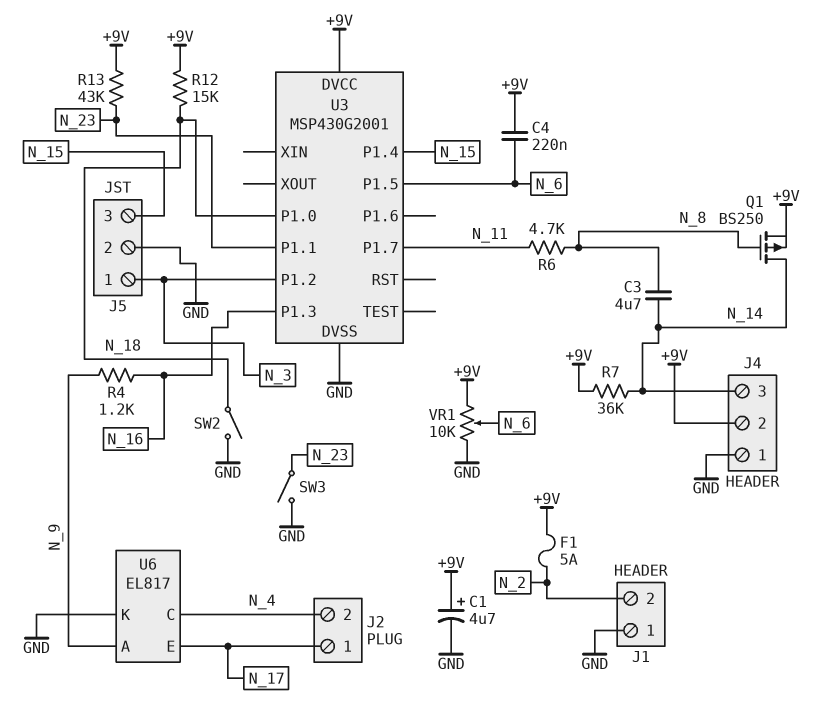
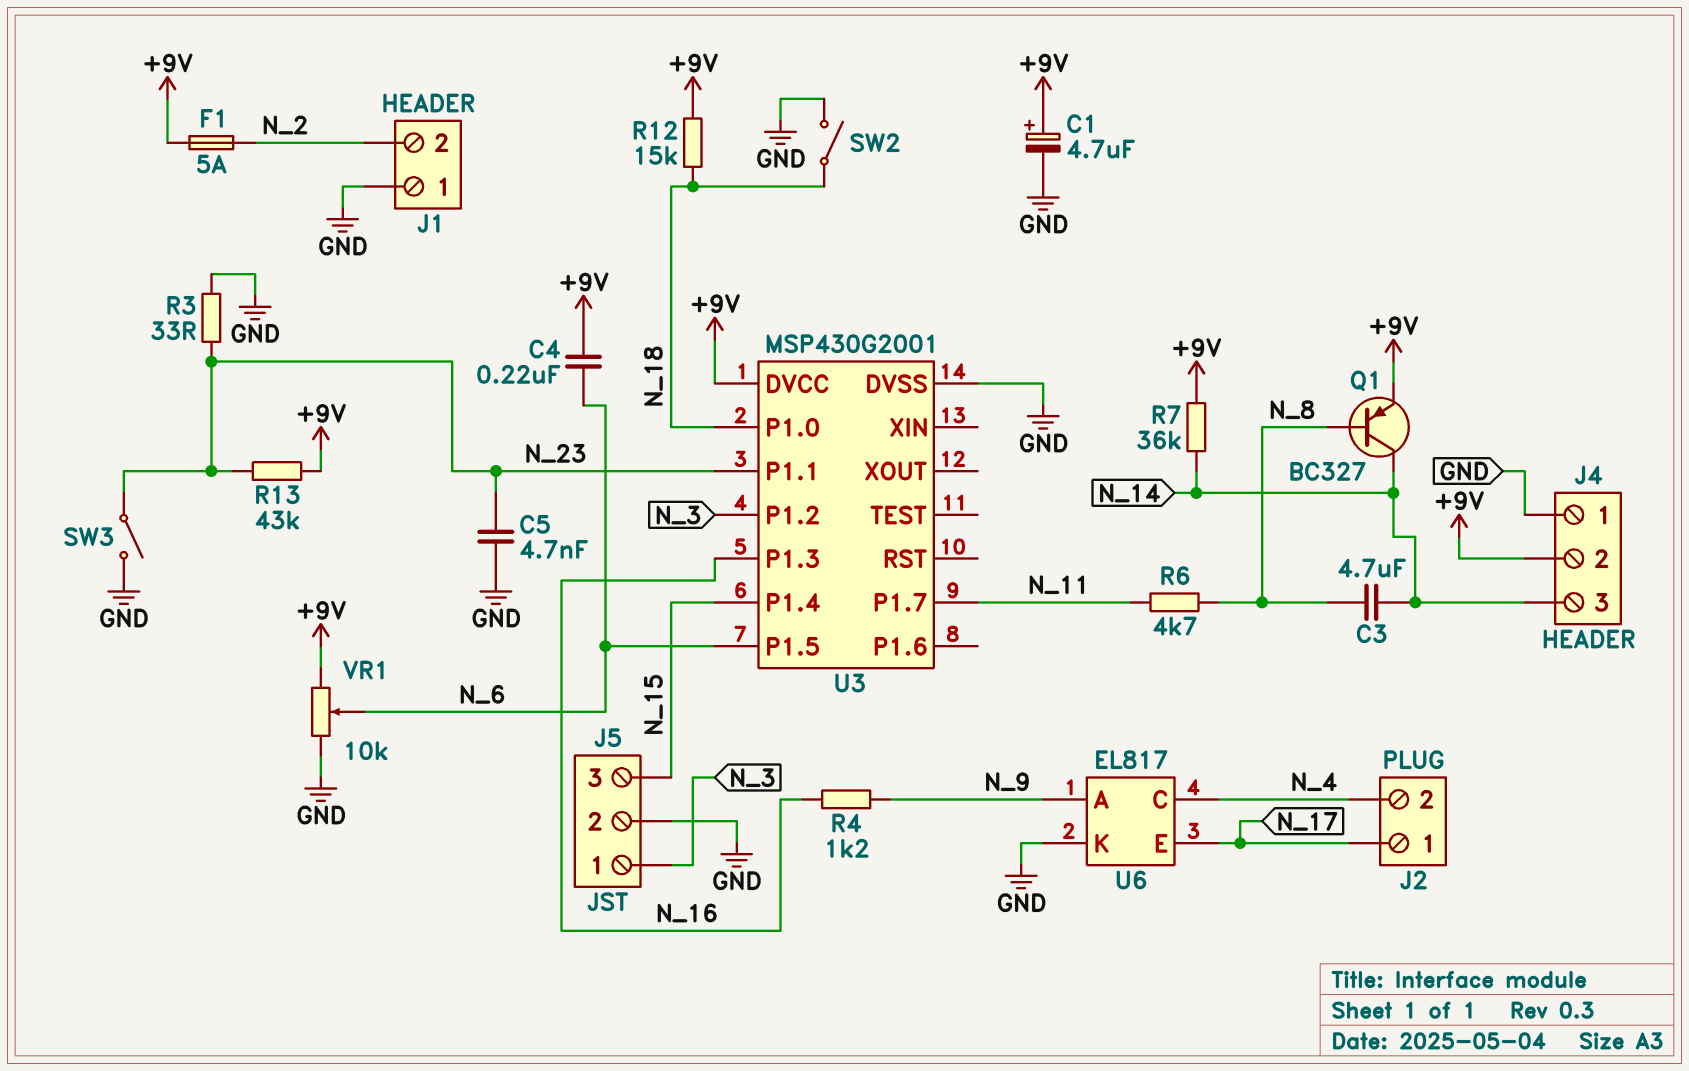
C5: none -> 4.7nF (GND, N_23)
Q1: PMOS BS250 (G N_8, D N_14, S +9V) -> PNP BC327 (B N_8, C N_14, E +9V)
R3: none -> 33 (GND, N_23)

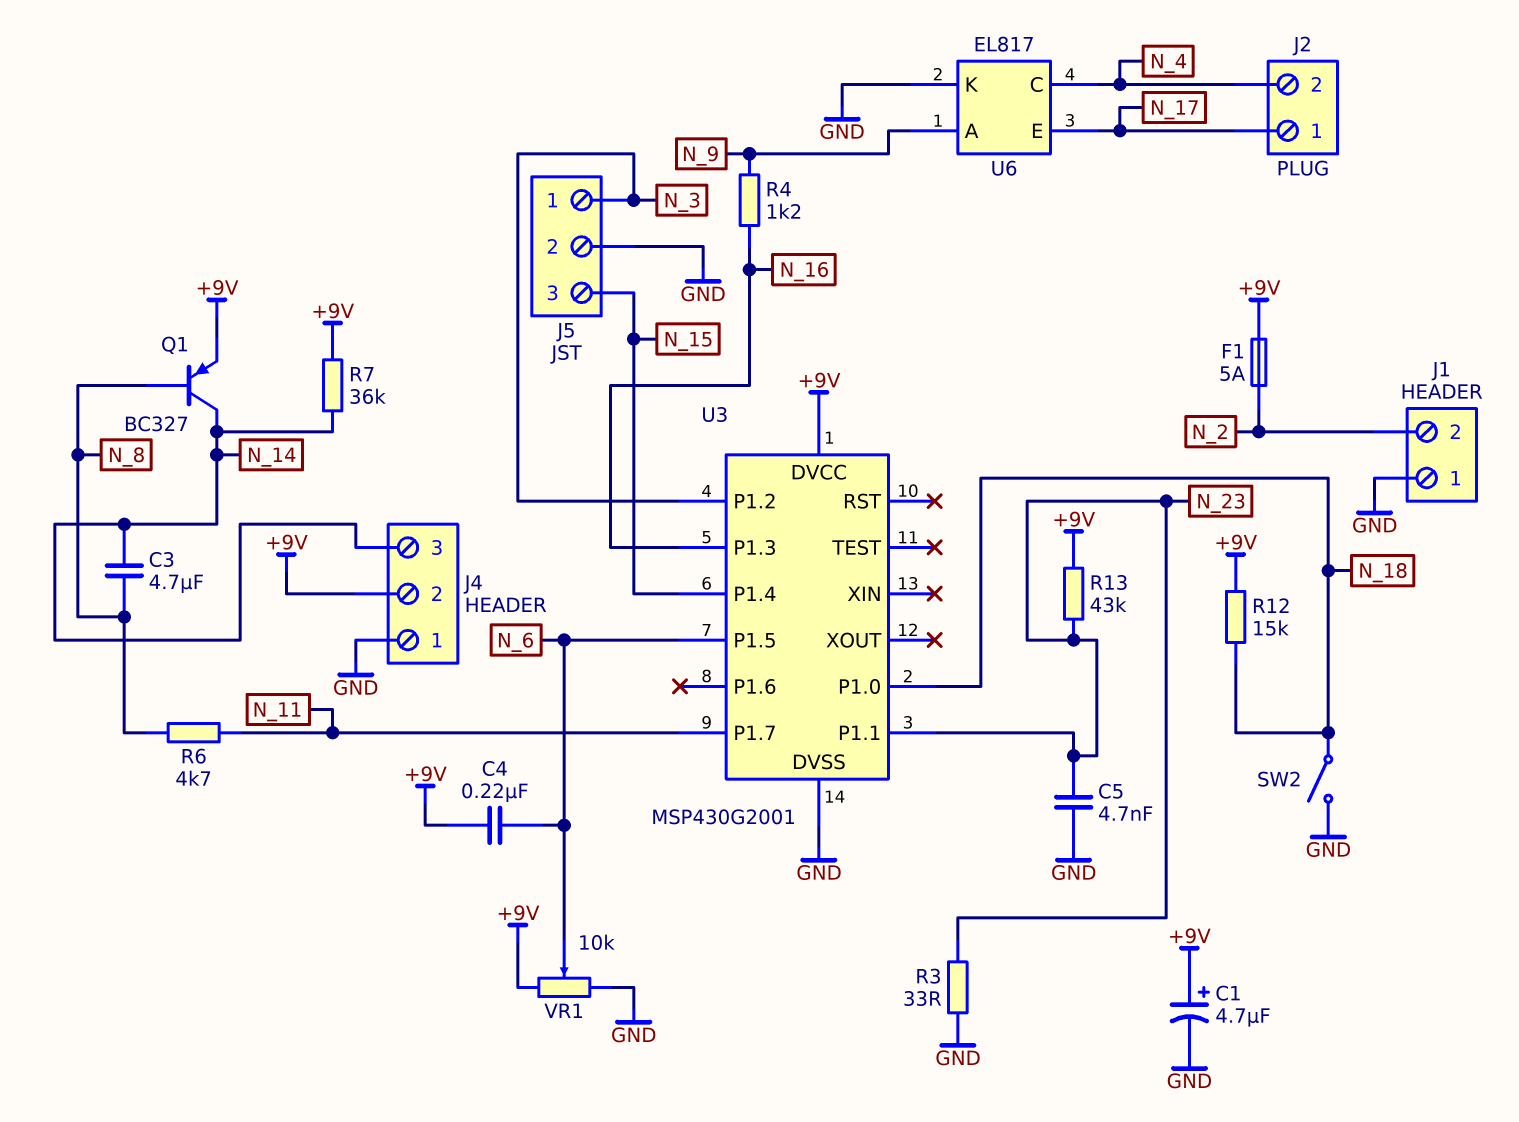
SW3: switch (GND, N_23) -> none

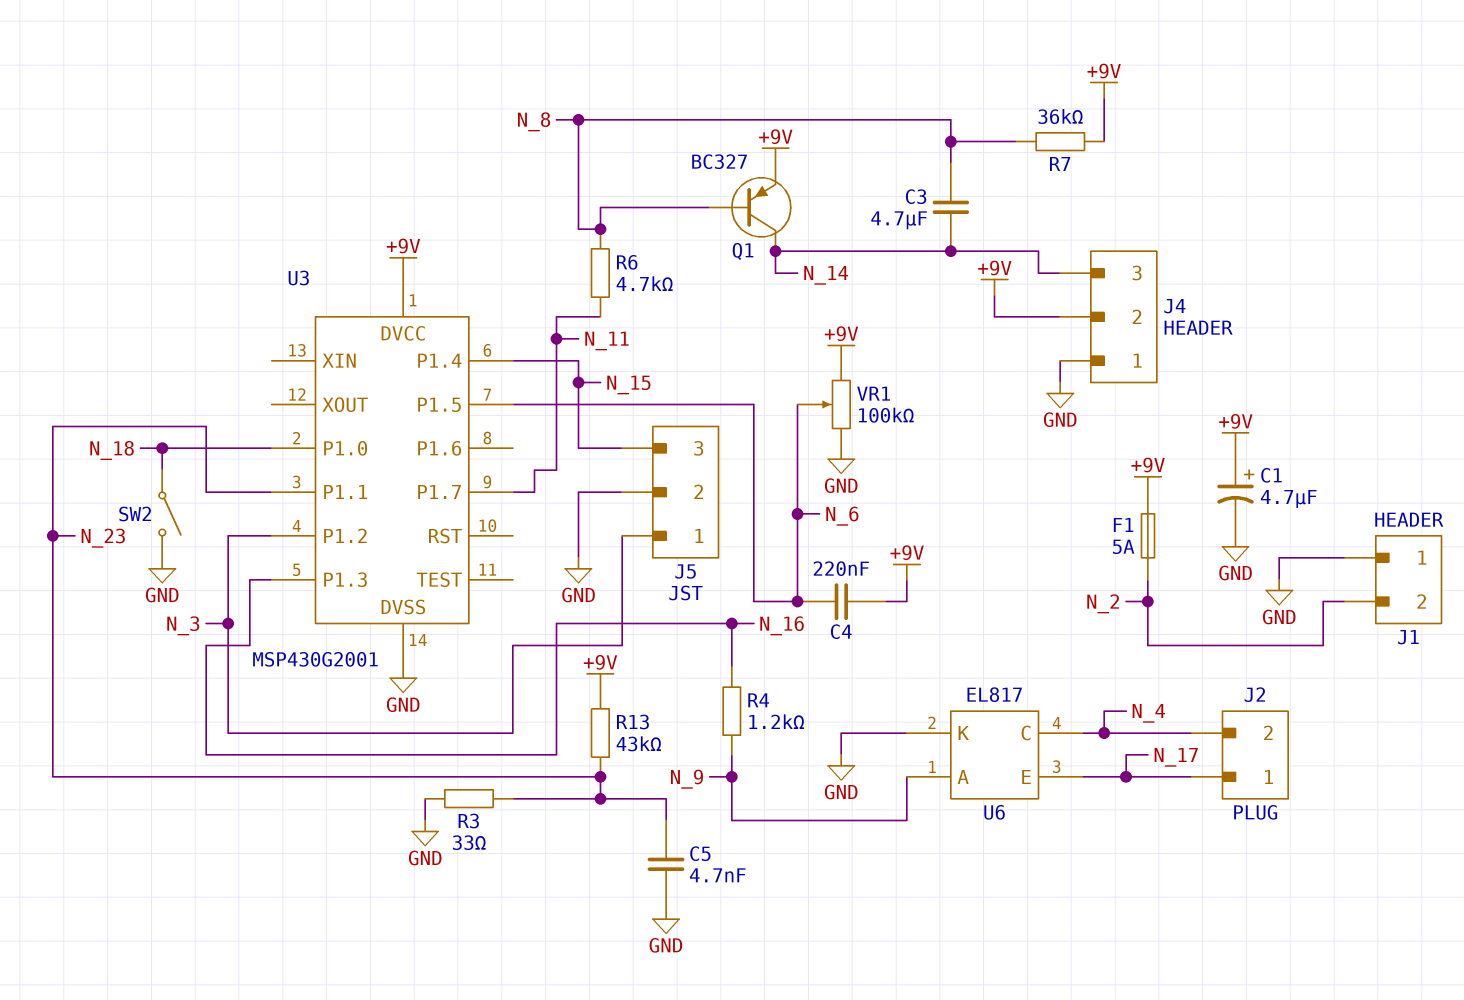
R7: 36k (+9V, N_14) -> 36k (+9V, N_8)
R12: 15k (+9V, N_18) -> none
VR1: 10k (+9V, GND, wiper N_6) -> 100k (+9V, GND, wiper N_6)

